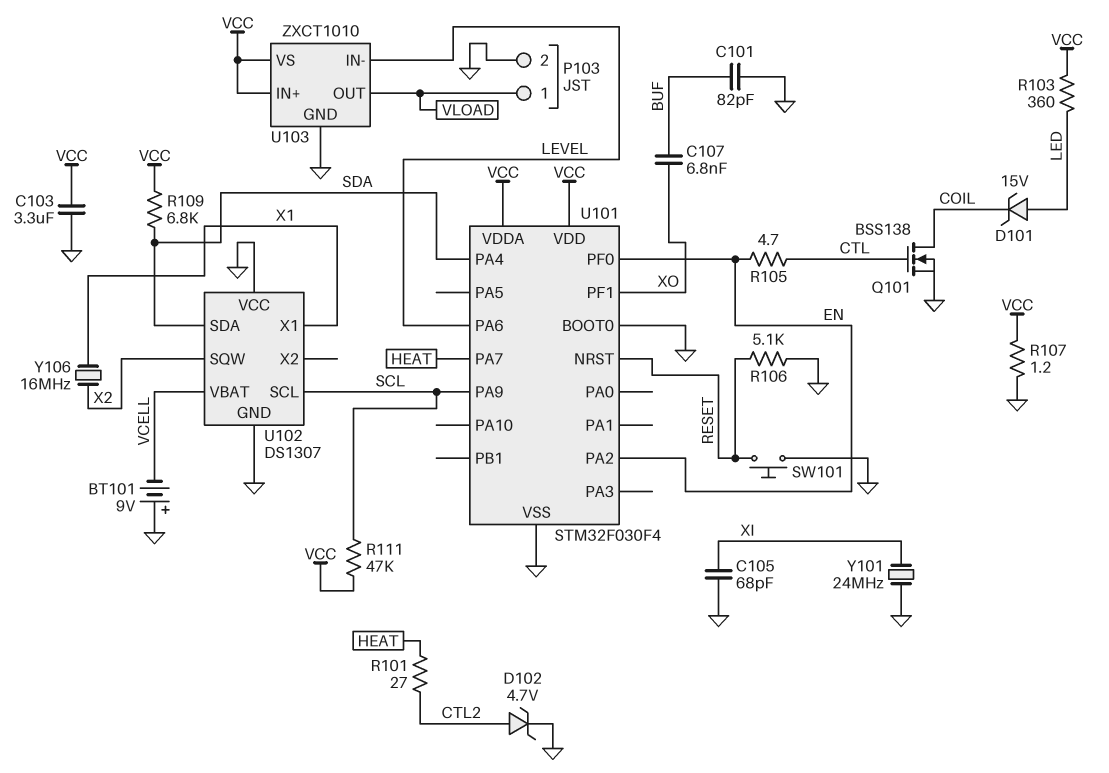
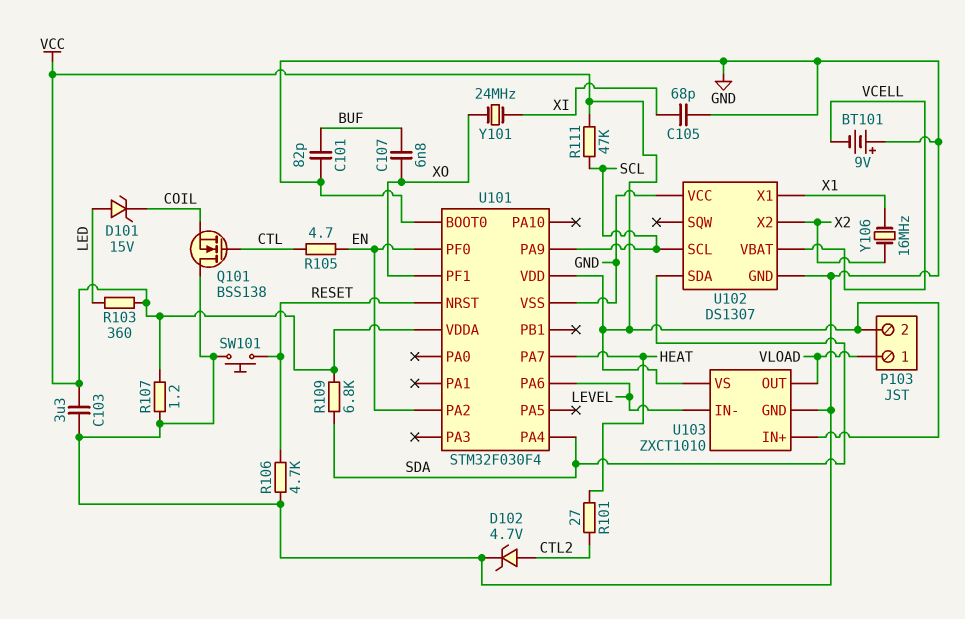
P103 pin 2: GND -> VCC
Q101: NMOS BSS138 (G CTL, D COIL, S GND) -> NMOS BSS138 (G CTL, D GND, S COIL)
R106: 5.1k (GND, RESET) -> 4.7k (GND, RESET)
U102 pin SQW: X2 -> none
U102 pin X2: none -> X2
Y101: 24MHz (GND, XI) -> 24MHz (XI, XO)

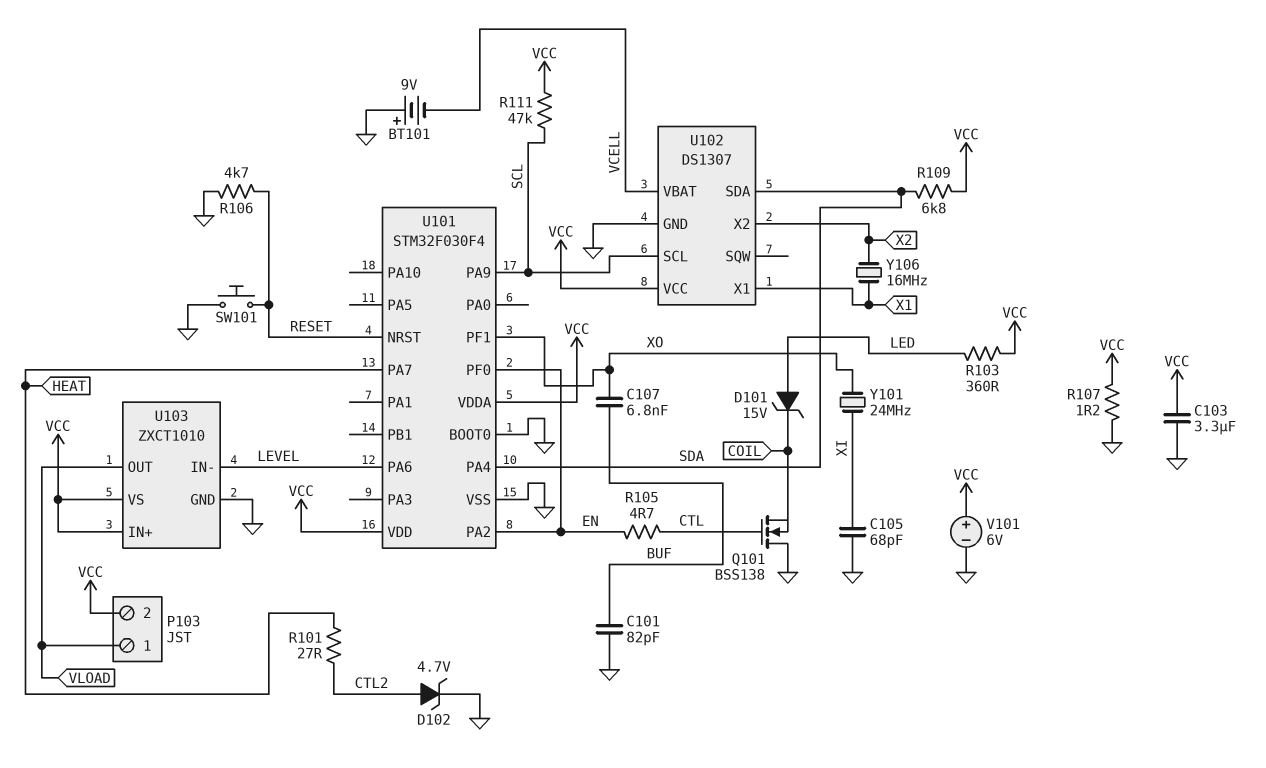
U102 pin VCC: GND -> VCC
V101: none -> 6V (plus VCC, minus GND)

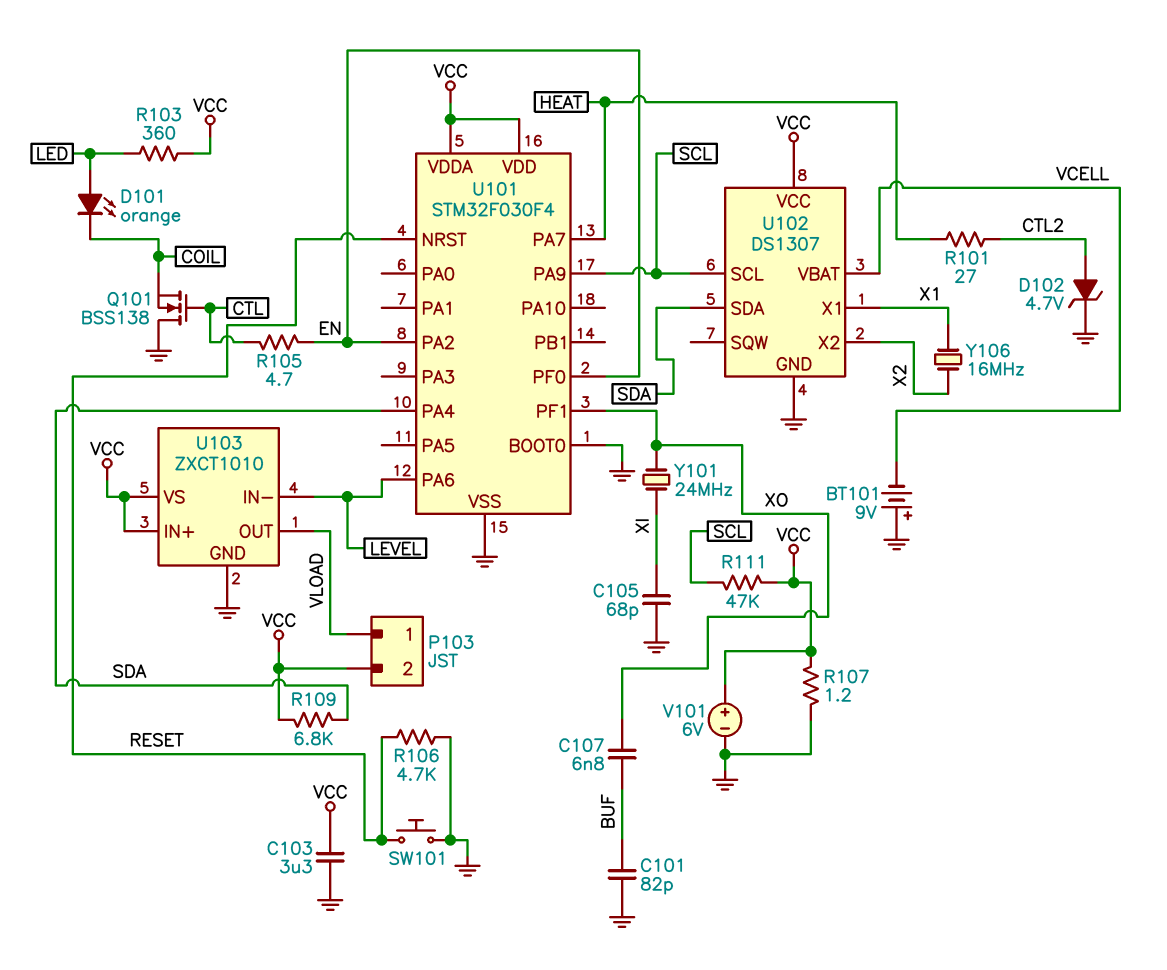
D101: zener 15V (A LED, K COIL) -> LED orange (A LED, K COIL)

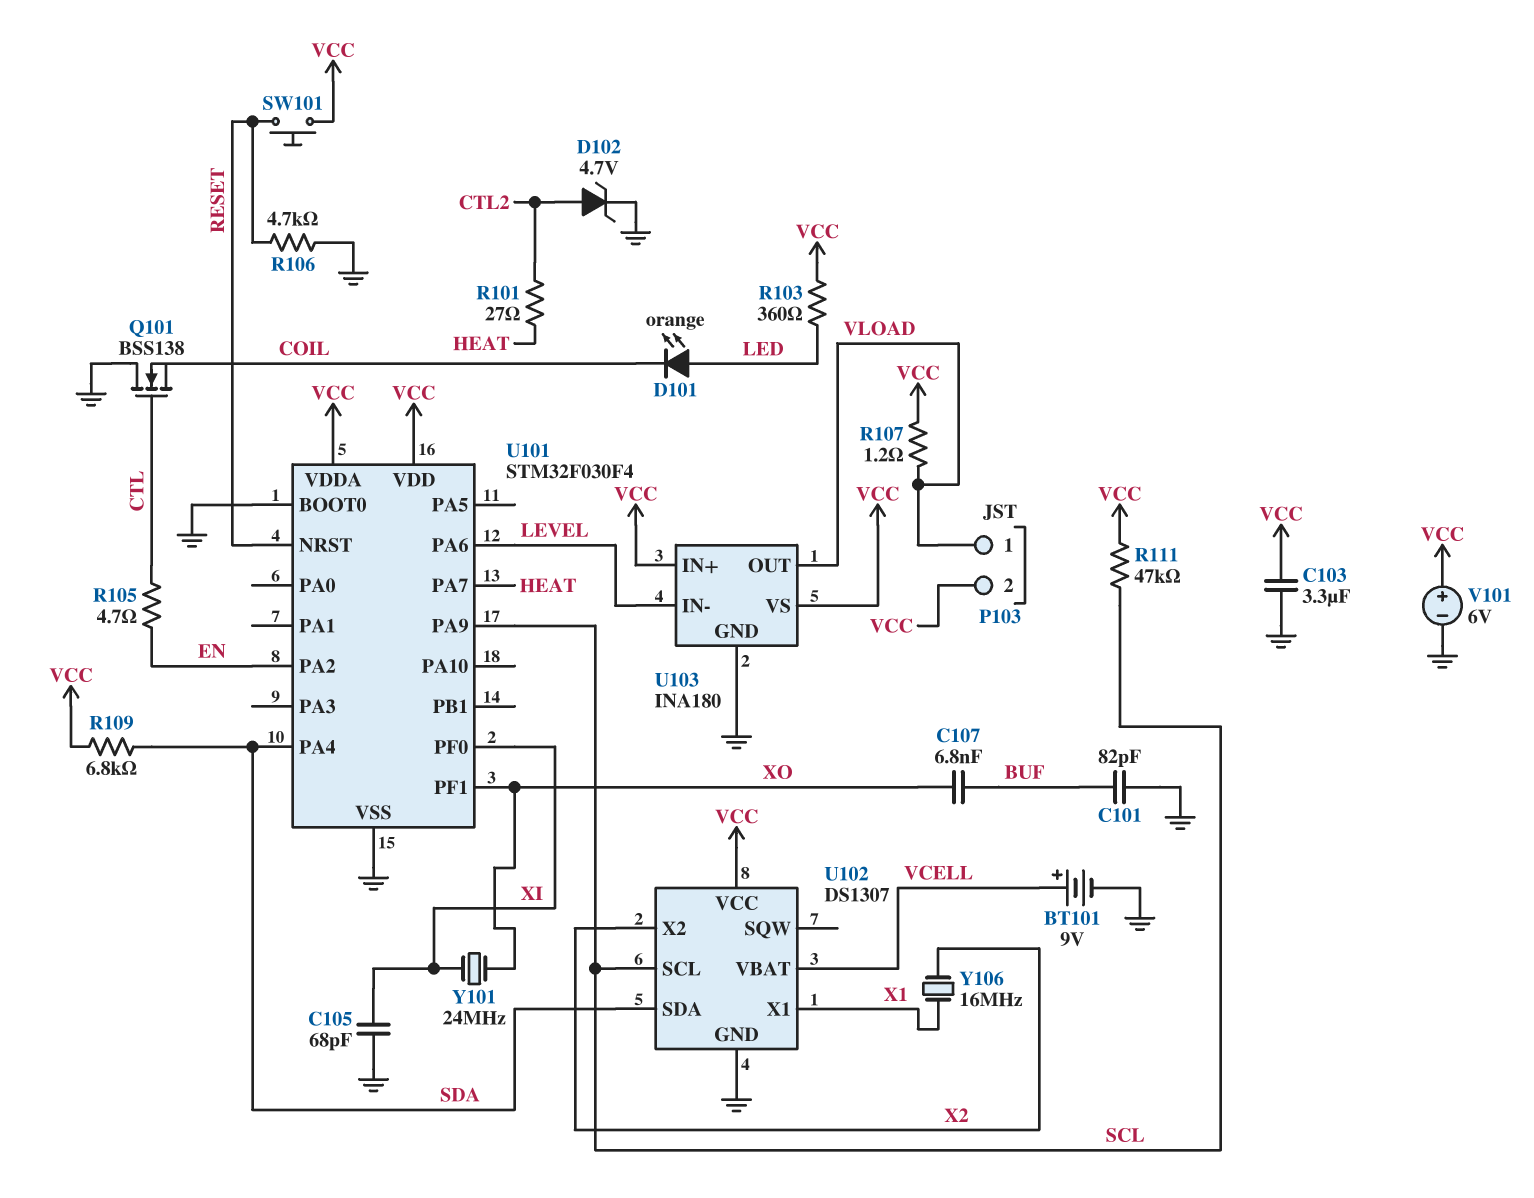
BT101: 9V (plus GND, minus VCELL) -> 9V (plus VCELL, minus GND)
R107: 1.2 (GND, VCC) -> 1.2 (VCC, VLOAD)
SW101: button (GND, RESET) -> button (RESET, VCC)
U101 pin PF0: EN -> XI
U103: ZXCT1010 -> INA180

